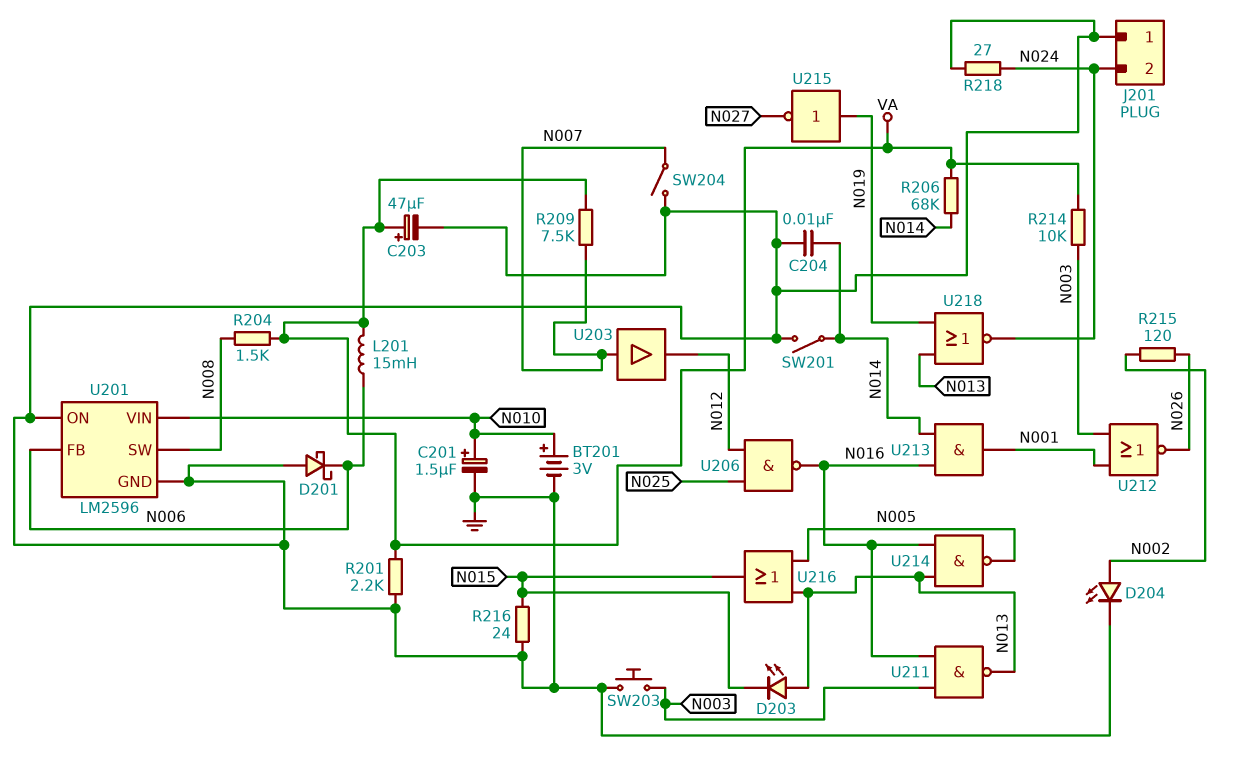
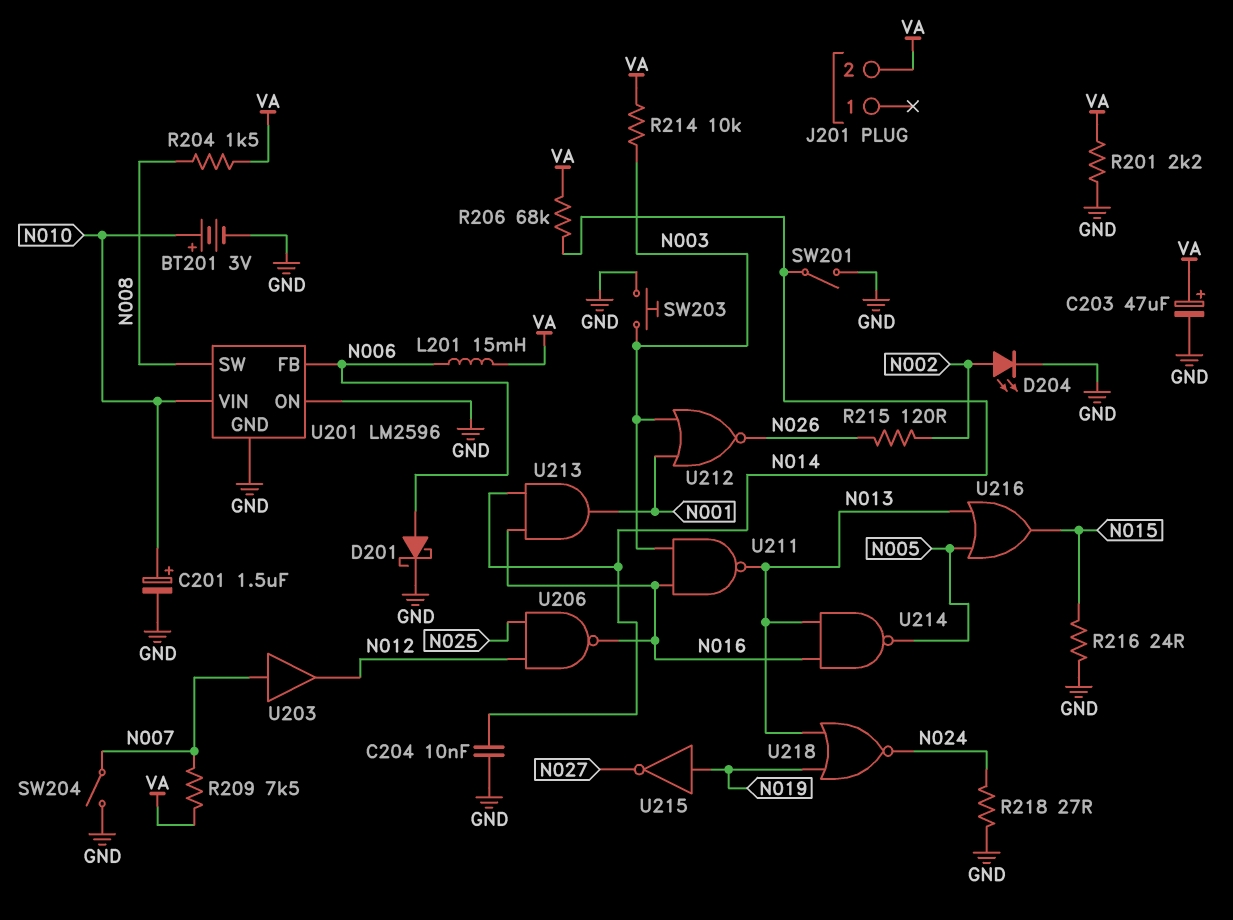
D201: schottky (A GND, K N006) -> schottky (A N006, K GND)
D203: LED (A N013, K N015) -> none
J201 pin 1: GND -> none
J201 pin 2: N024 -> VA

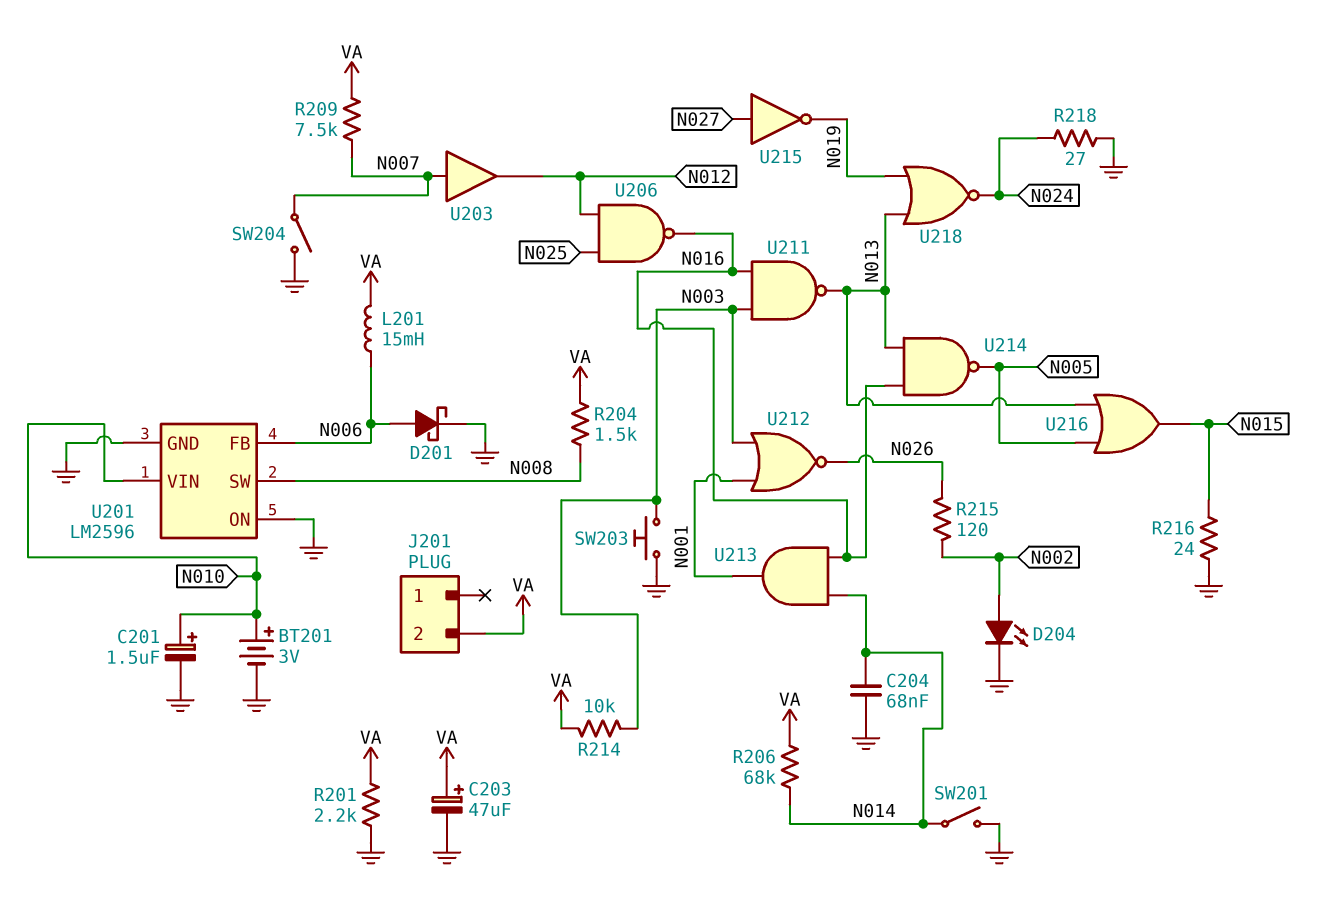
C204: 10nF (GND, N014) -> 68nF (GND, N014)
U215: NOT (in N019, out N027) -> NOT (in N027, out N019)

